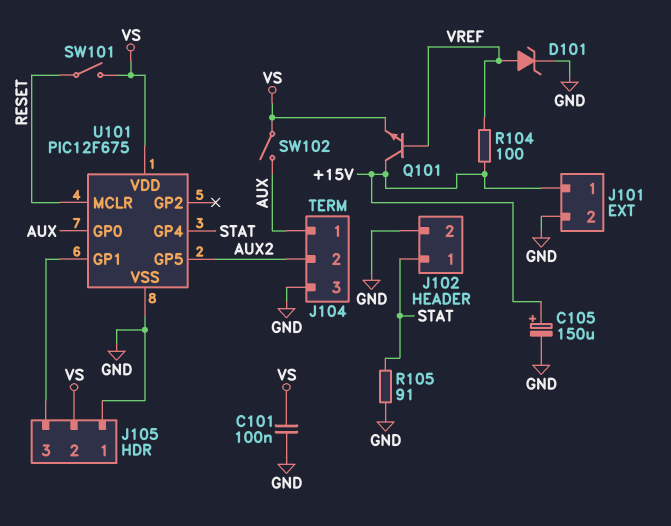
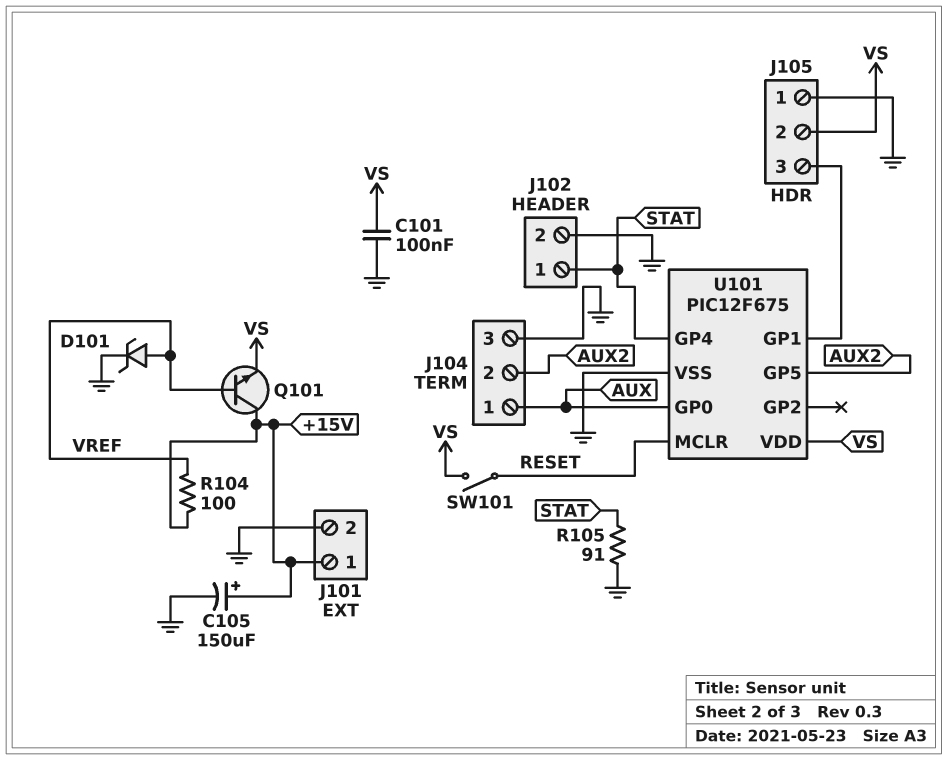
SW102: switch (AUX, VS) -> none

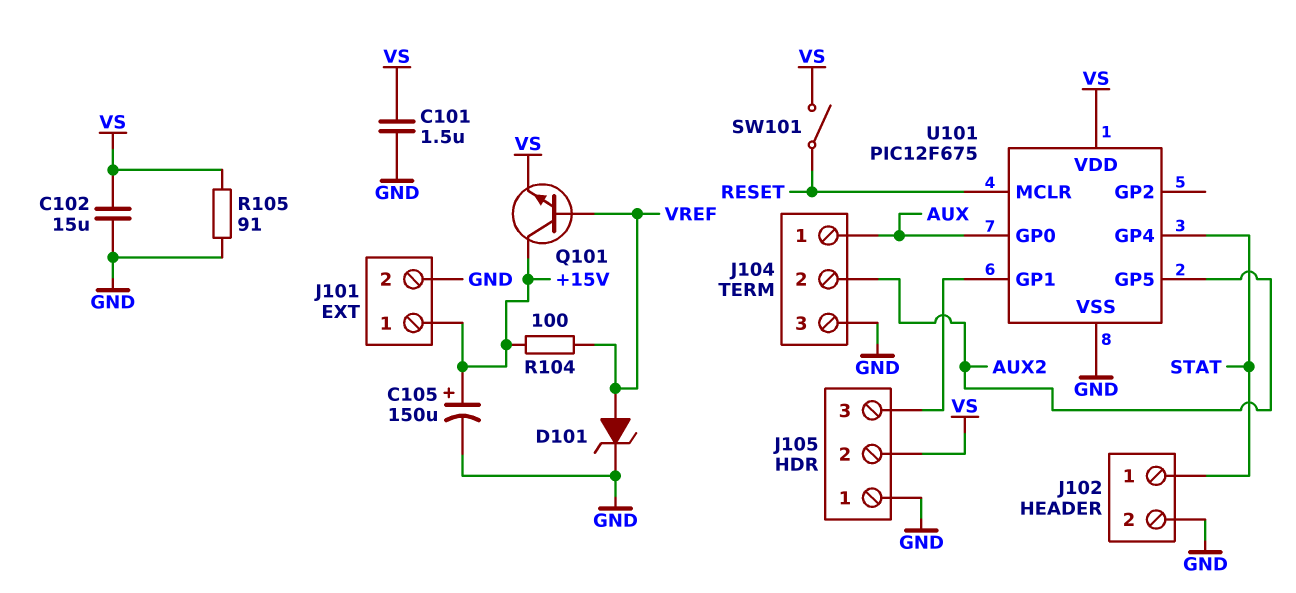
C101: 100nF (GND, VS) -> 1.5uF (GND, VS)
C102: none -> 15uF (GND, VS)
R105: 91 (GND, STAT) -> 91 (GND, VS)

